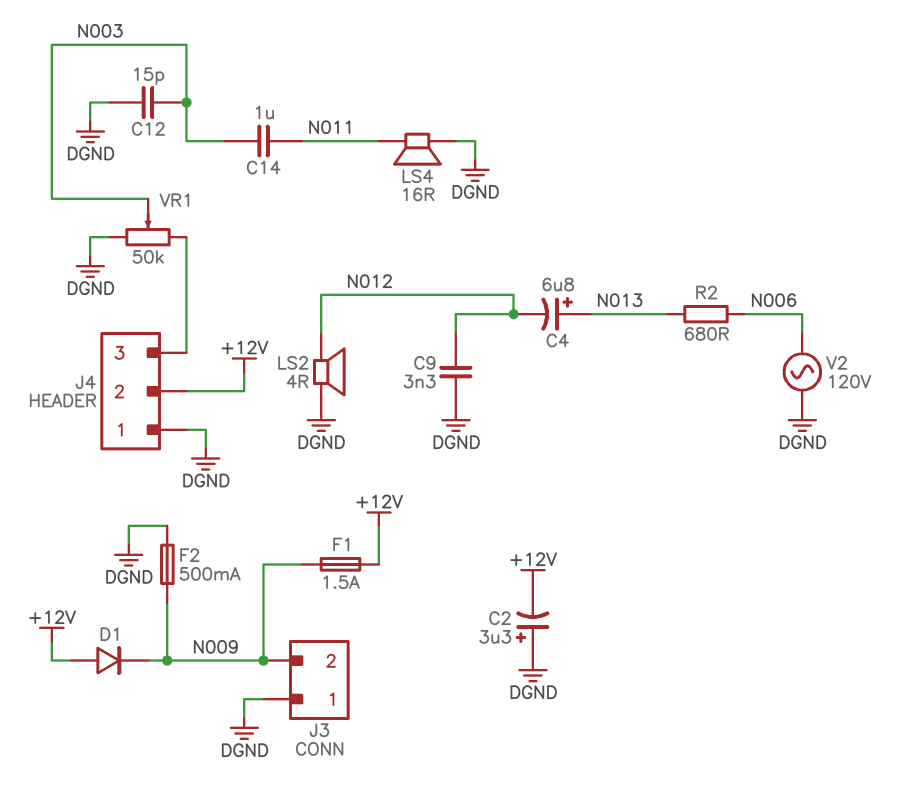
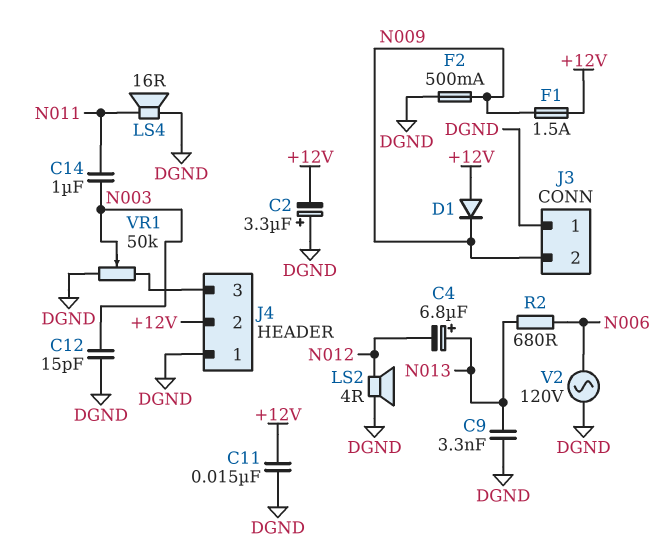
C9: 3.3nF (DGND, N012) -> 3.3nF (DGND, N013)
C11: none -> 15nF (+12V, DGND)

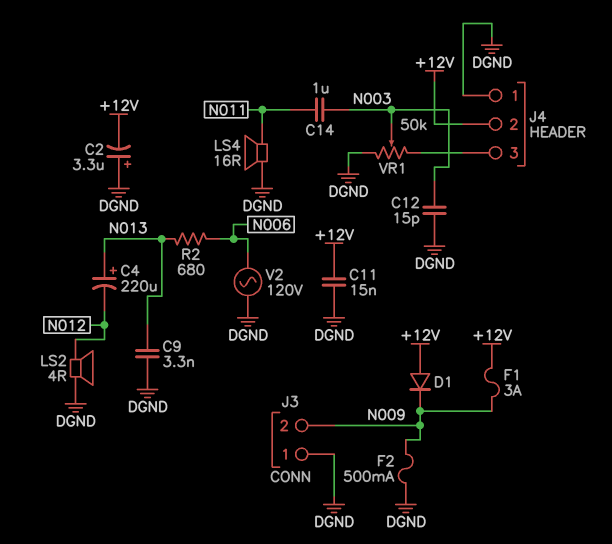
C4: 6.8uF (plus N013, minus N012) -> 220uF (plus N013, minus N012)
F1: 1.5A (+12V, N009) -> 3A (+12V, N009)

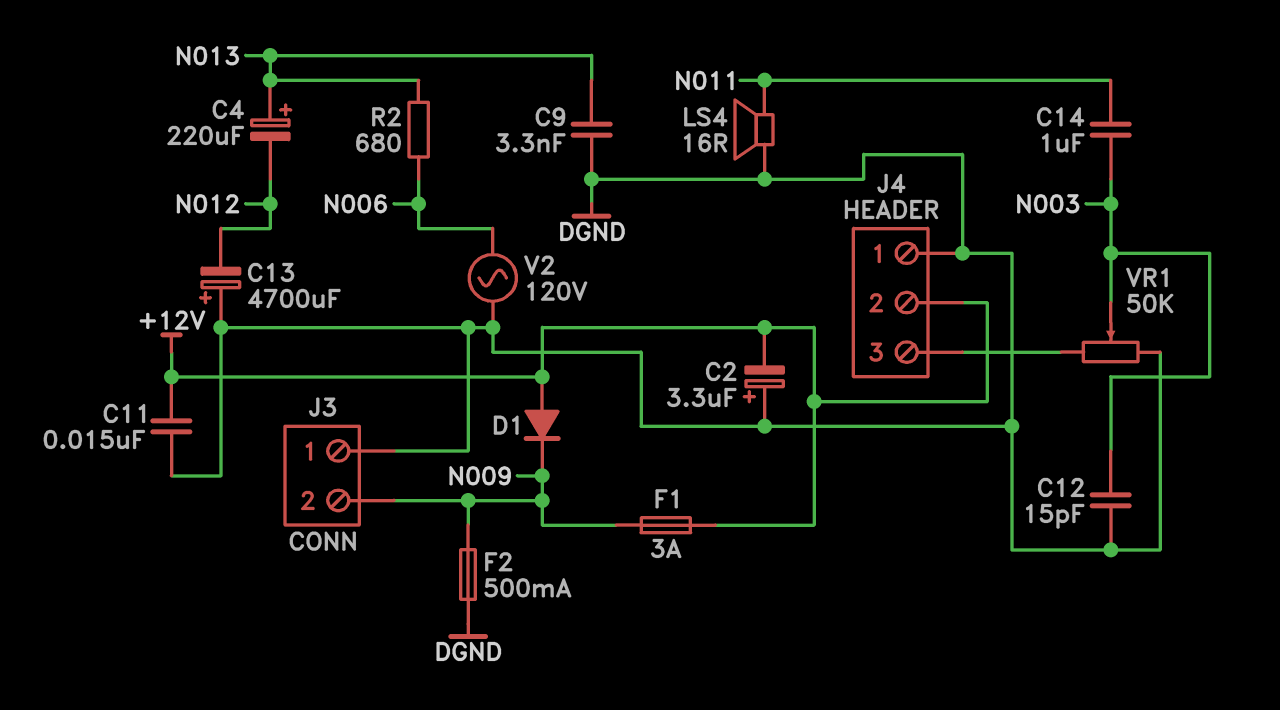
C13: none -> 4700uF (plus DGND, minus N012)
LS2: speaker 4R (DGND, N012) -> none

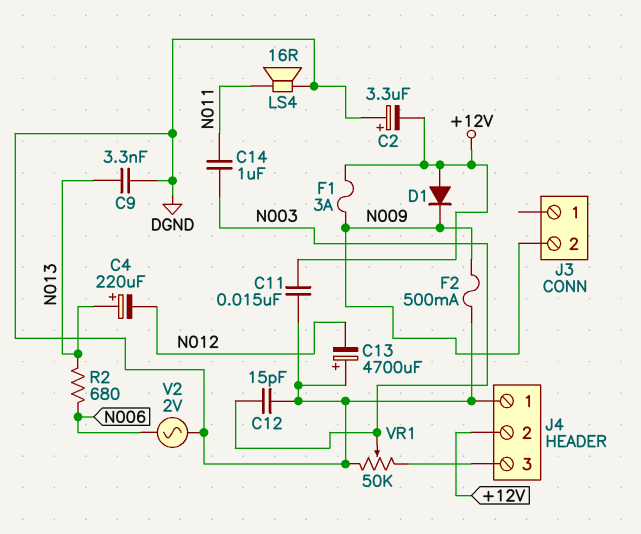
J3 pin 1: DGND -> none
V2: AC 120V (DGND, N006) -> AC 2V (DGND, N006)

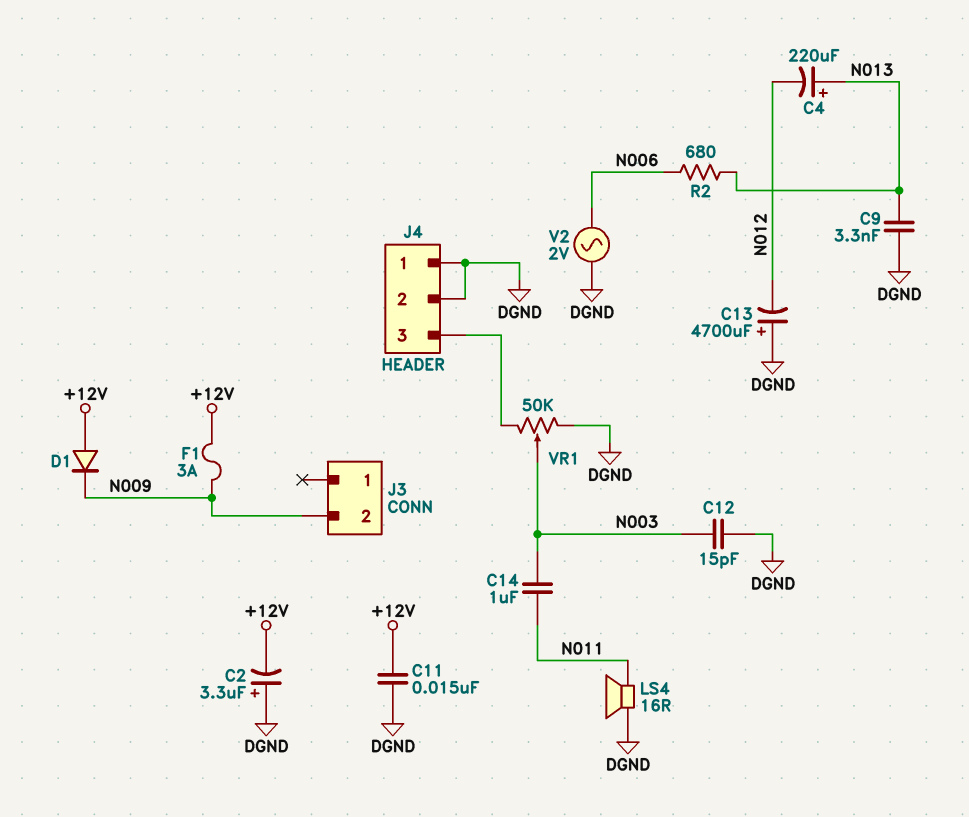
F2: 500mA (DGND, N009) -> none
J4 pin 2: +12V -> DGND

